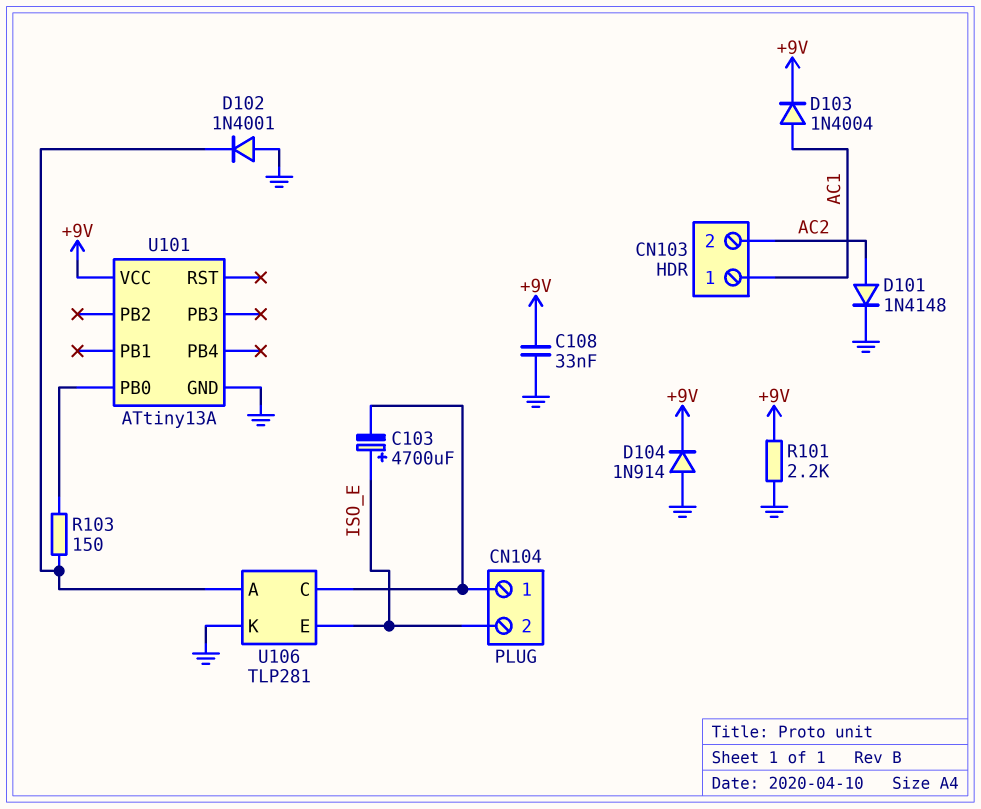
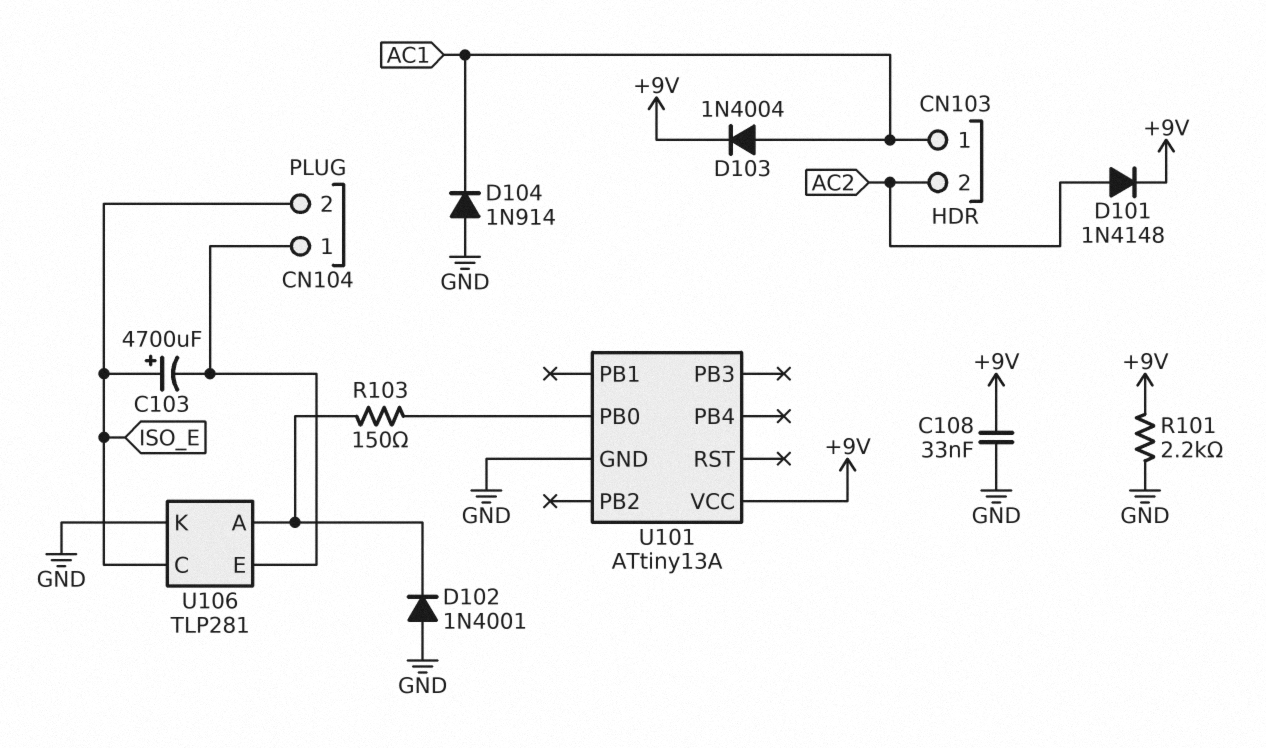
D101: diode 1N4148 (A AC2, K GND) -> diode 1N4148 (A AC2, K +9V)
D104: diode 1N914 (A GND, K +9V) -> diode 1N914 (A GND, K AC1)
U106 pin C: CN104/1 -> ISO_E
U106 pin E: ISO_E -> CN104/1

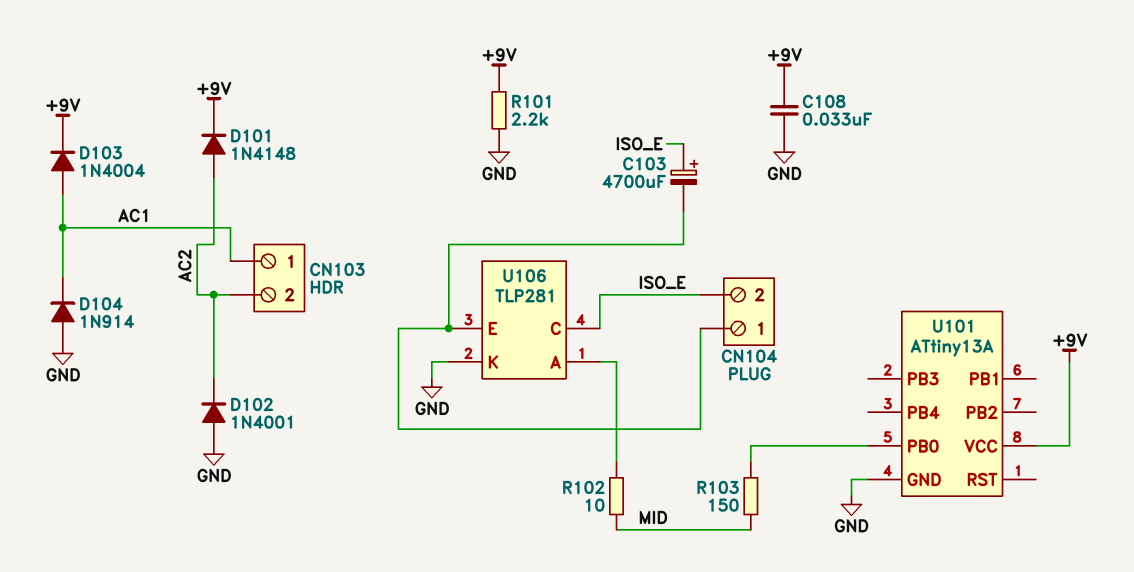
D102: diode 1N4001 (A GND, K U106/A) -> diode 1N4001 (A GND, K AC2)
R102: none -> 10 (MID, U106/A)
R103: 150 (U101/PB0, U106/A) -> 150 (MID, U101/PB0)

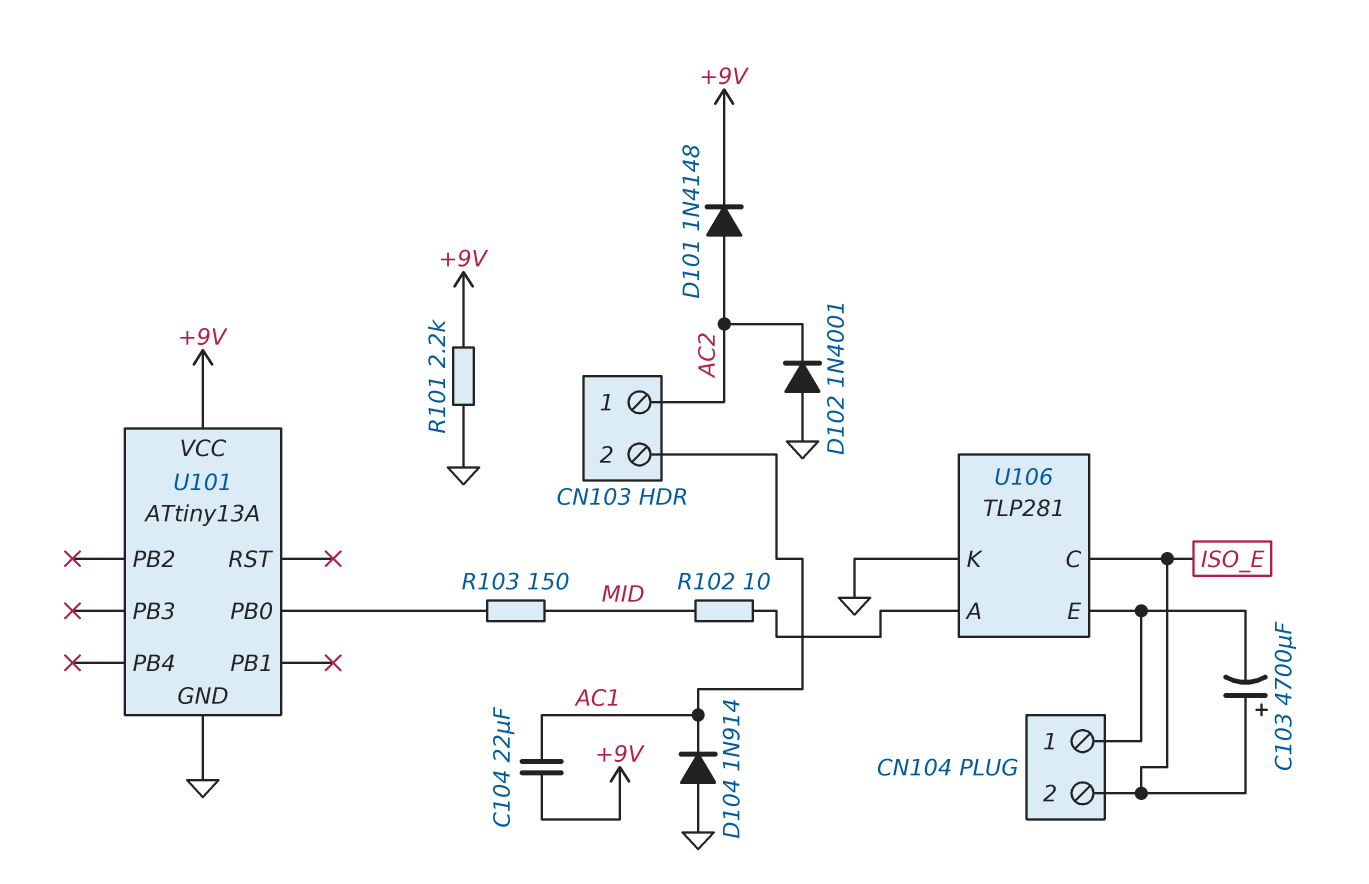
C104: none -> 22uF (+9V, AC1)
C108: 33nF (+9V, GND) -> none
CN103 pin 1: AC1 -> AC2
CN103 pin 2: AC2 -> AC1
D103: diode 1N4004 (A AC1, K +9V) -> none

